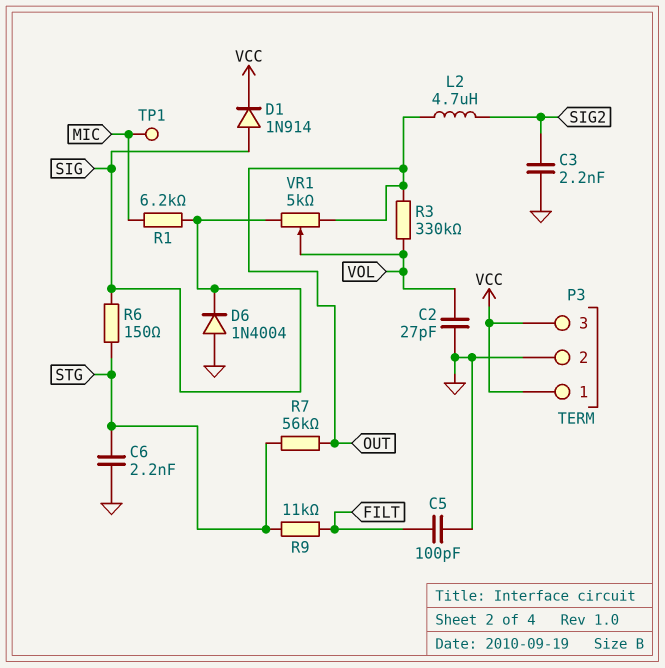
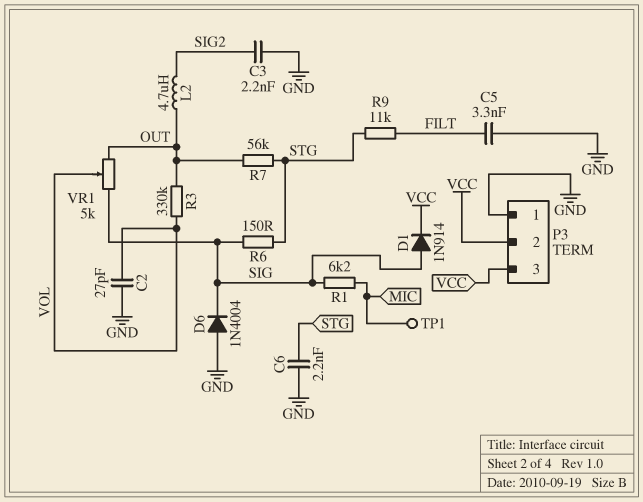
C5: 100pF (FILT, GND) -> 3.3nF (FILT, GND)
P3 pin 1: VCC -> GND
P3 pin 2: GND -> VCC

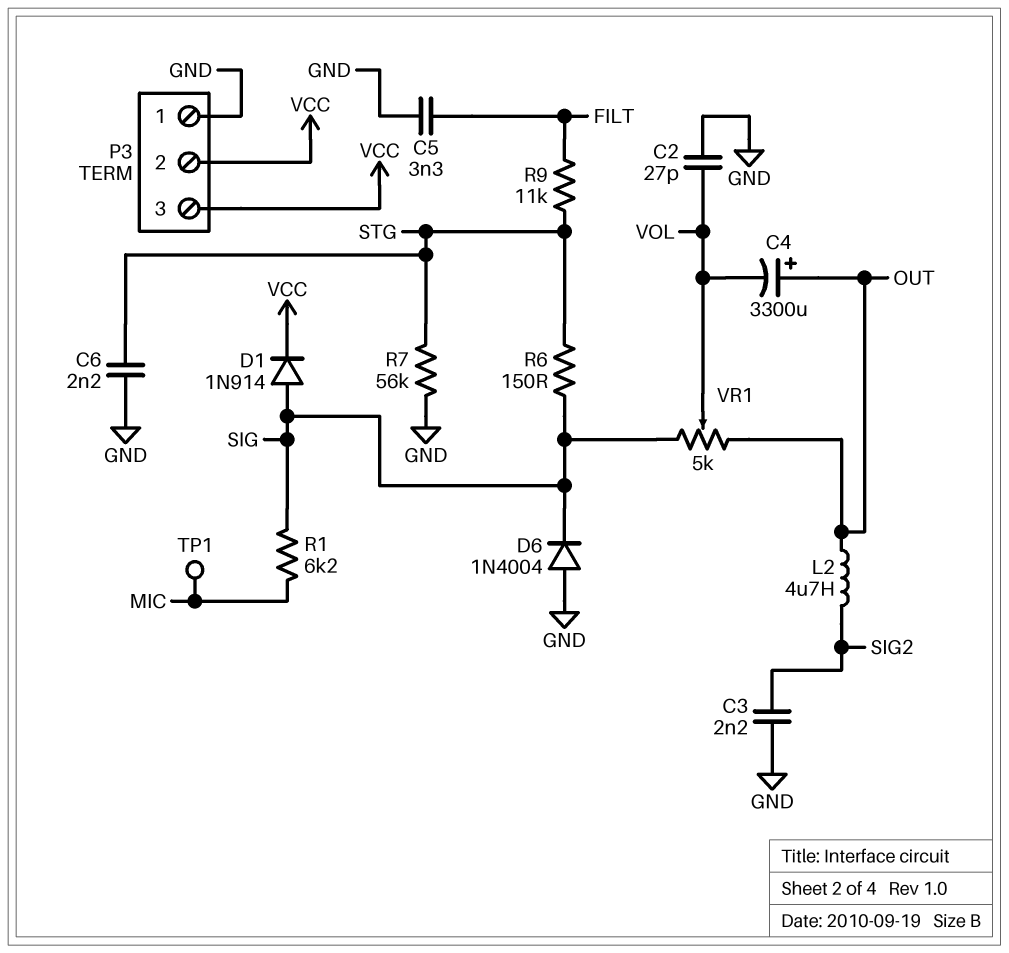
C4: none -> 3300uF (plus OUT, minus VOL)
R3: 330k (OUT, VOL) -> none
R7: 56k (OUT, STG) -> 56k (GND, STG)

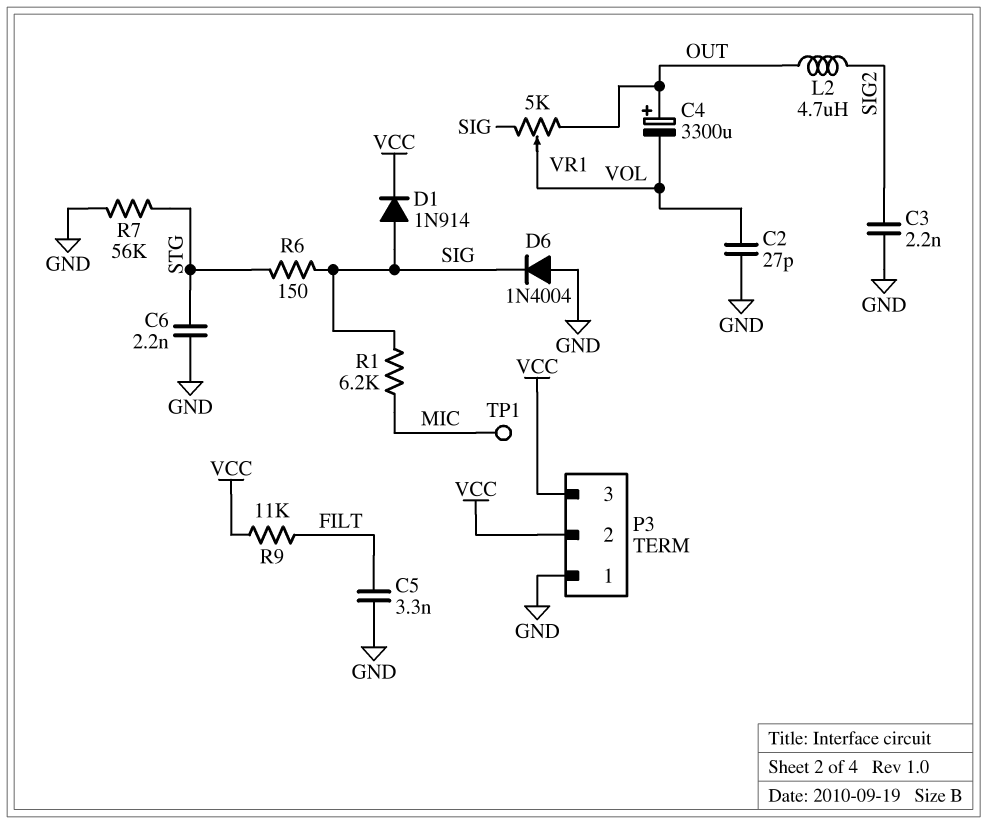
R9: 11k (FILT, STG) -> 11k (FILT, VCC)

